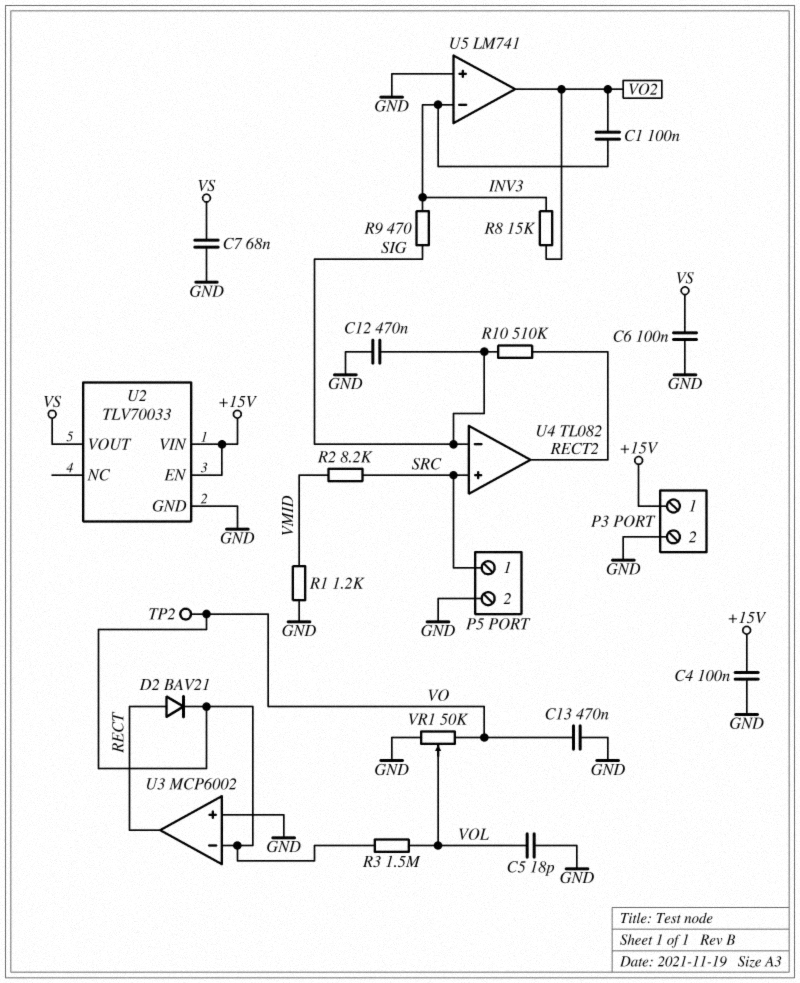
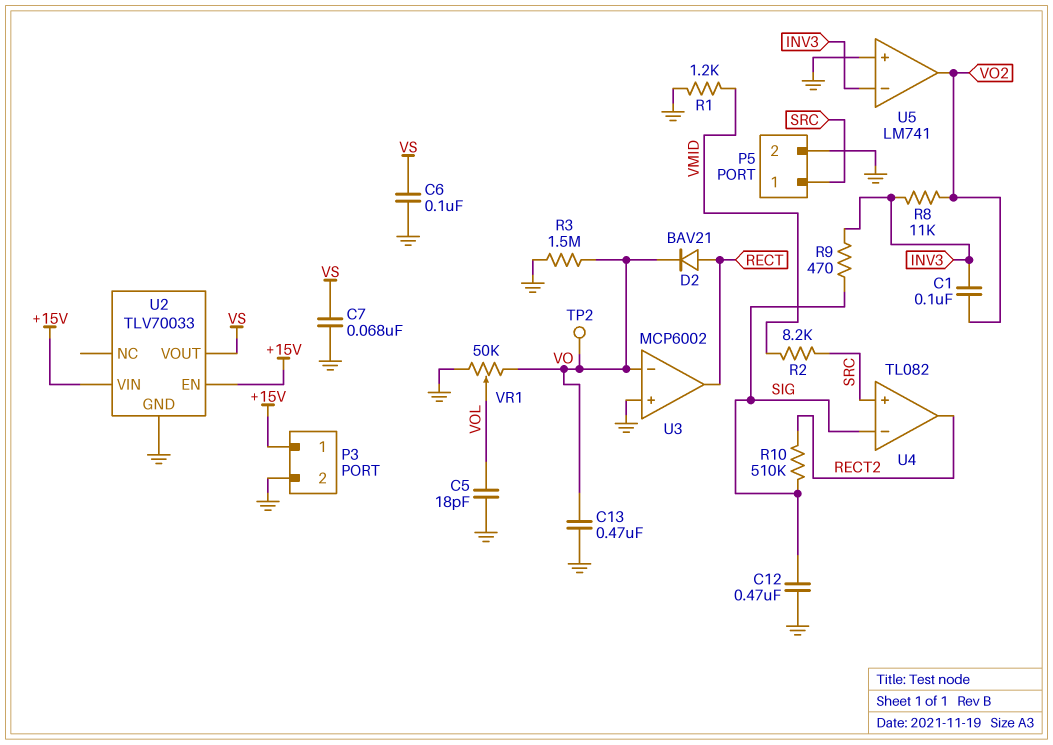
C4: 100nF (+15V, GND) -> none
R3: 1.5M (VO, VOL) -> 1.5M (GND, VO)
R8: 15k (INV3, VO2) -> 11k (INV3, VO2)

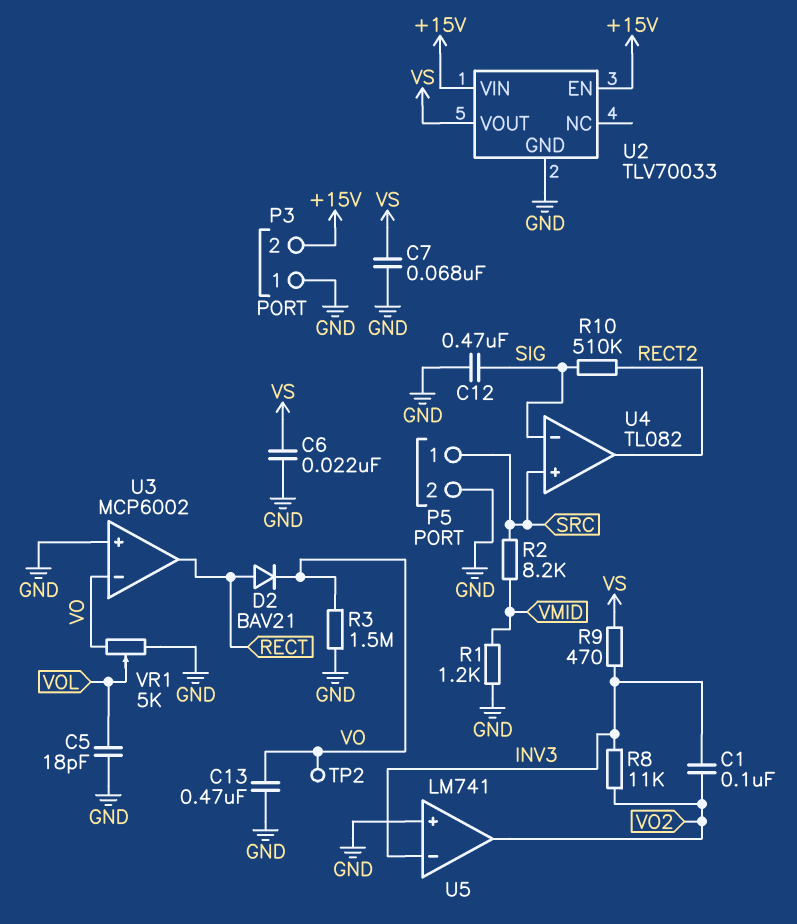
C6: 100nF (GND, VS) -> 22nF (GND, VS)
P3 pin 1: +15V -> GND
P3 pin 2: GND -> +15V
R9: 470 (INV3, SIG) -> 470 (INV3, VS)
VR1: 50k (GND, VO, wiper VOL) -> 5k (GND, VO, wiper VOL)

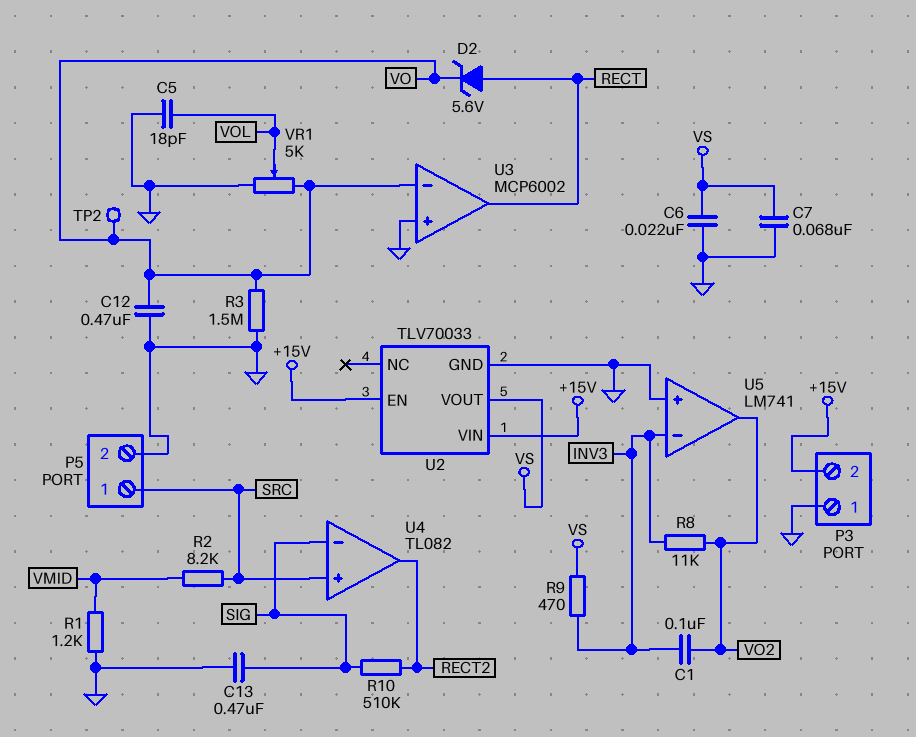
C12: 470nF (GND, SIG) -> 470nF (GND, VO)
C13: 470nF (GND, VO) -> 470nF (GND, SIG)
D2: diode BAV21 (A RECT, K VO) -> zener 5.6V (A RECT, K VO)

